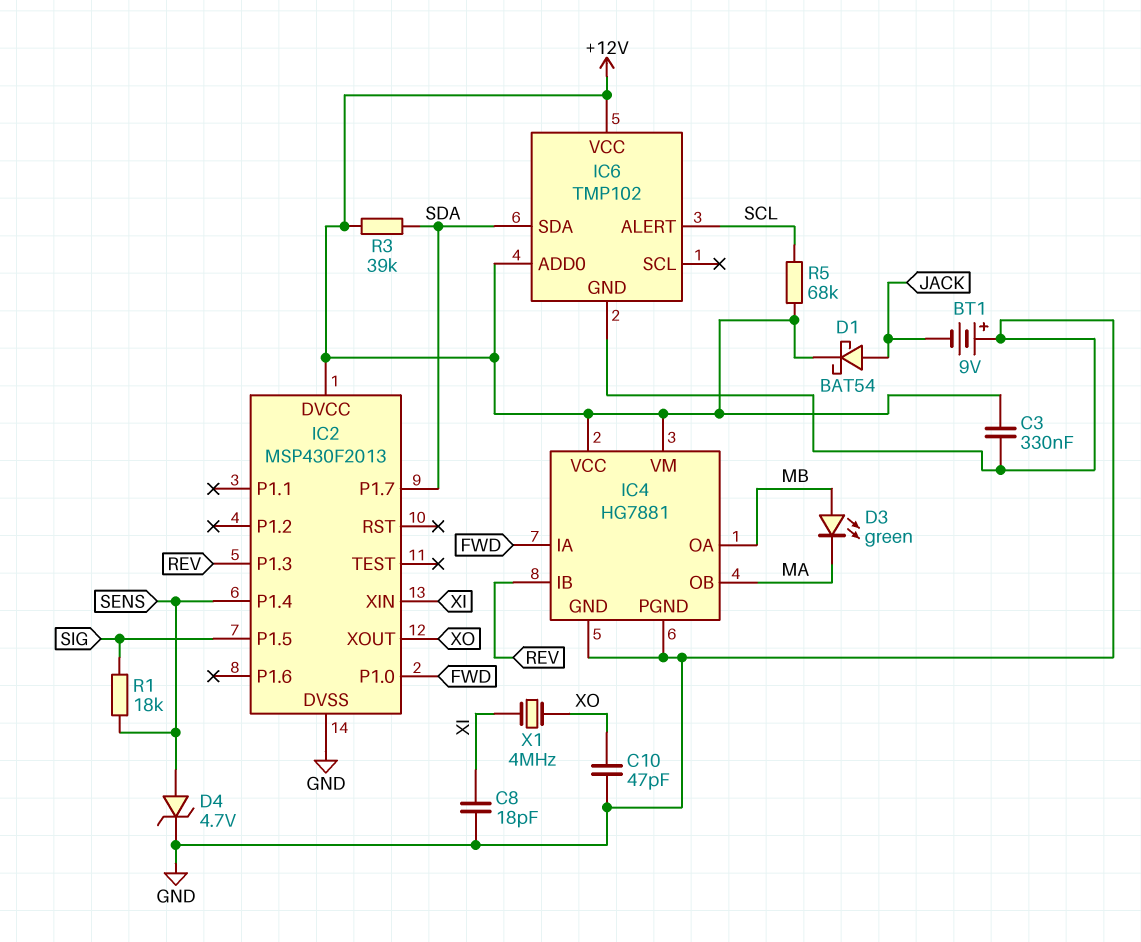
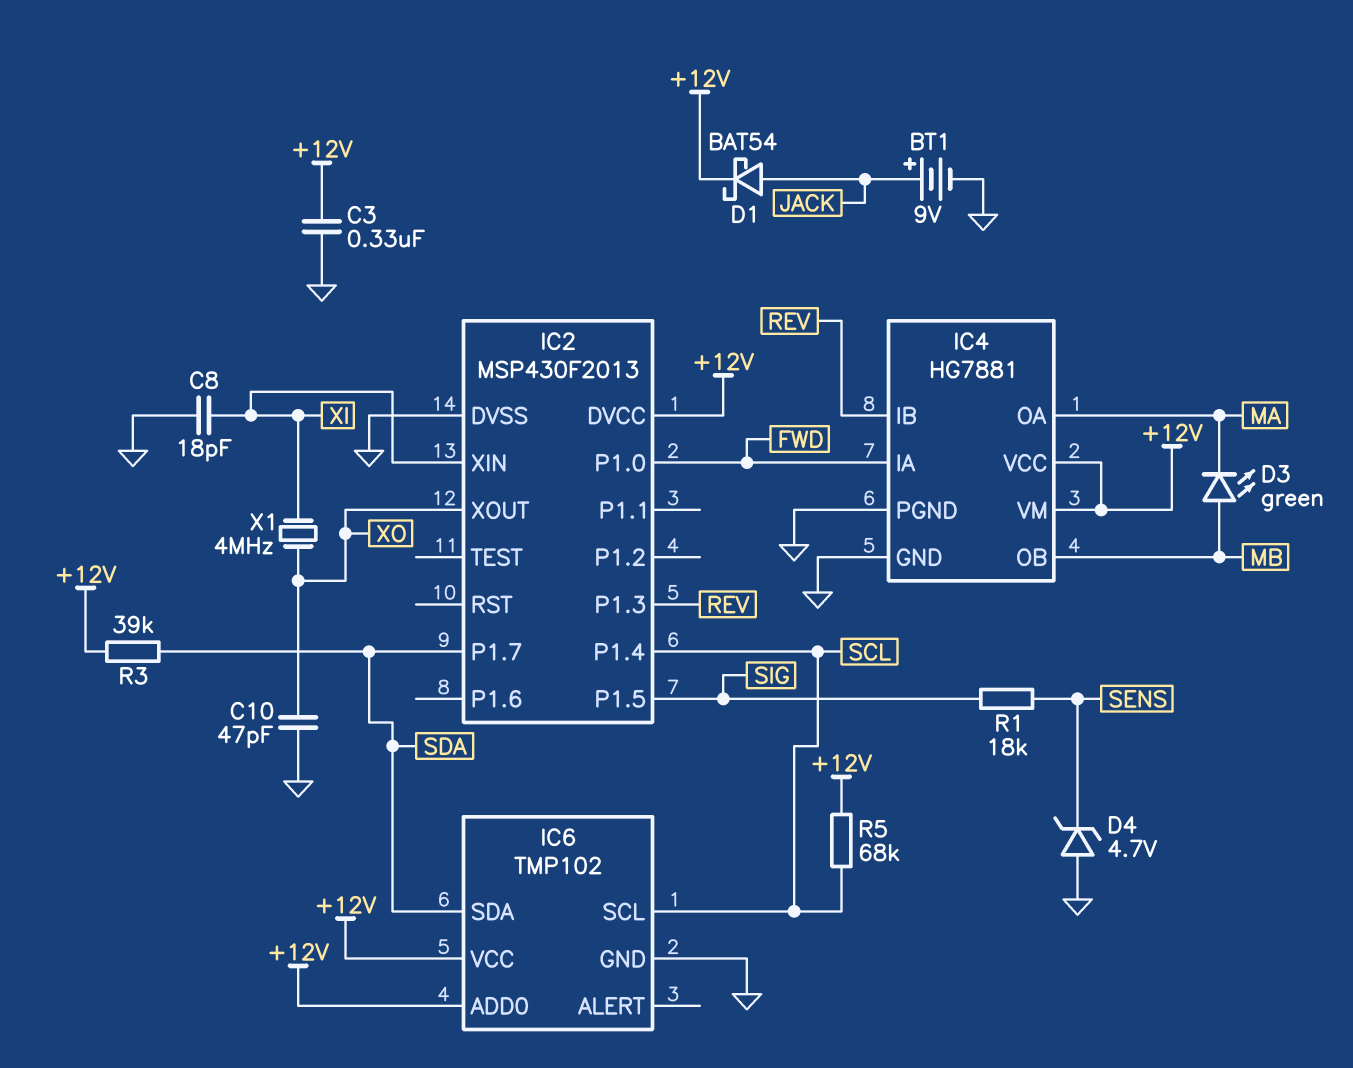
BT1: 9V (plus GND, minus JACK) -> 9V (plus JACK, minus GND)
D4: zener 4.7V (A SENS, K GND) -> zener 4.7V (A GND, K SENS)
IC2 pin P1.4: SENS -> SCL
IC4 pin OA: MB -> MA
IC4 pin OB: MA -> MB
IC6 pin ALERT: SCL -> none
IC6 pin SCL: none -> SCL

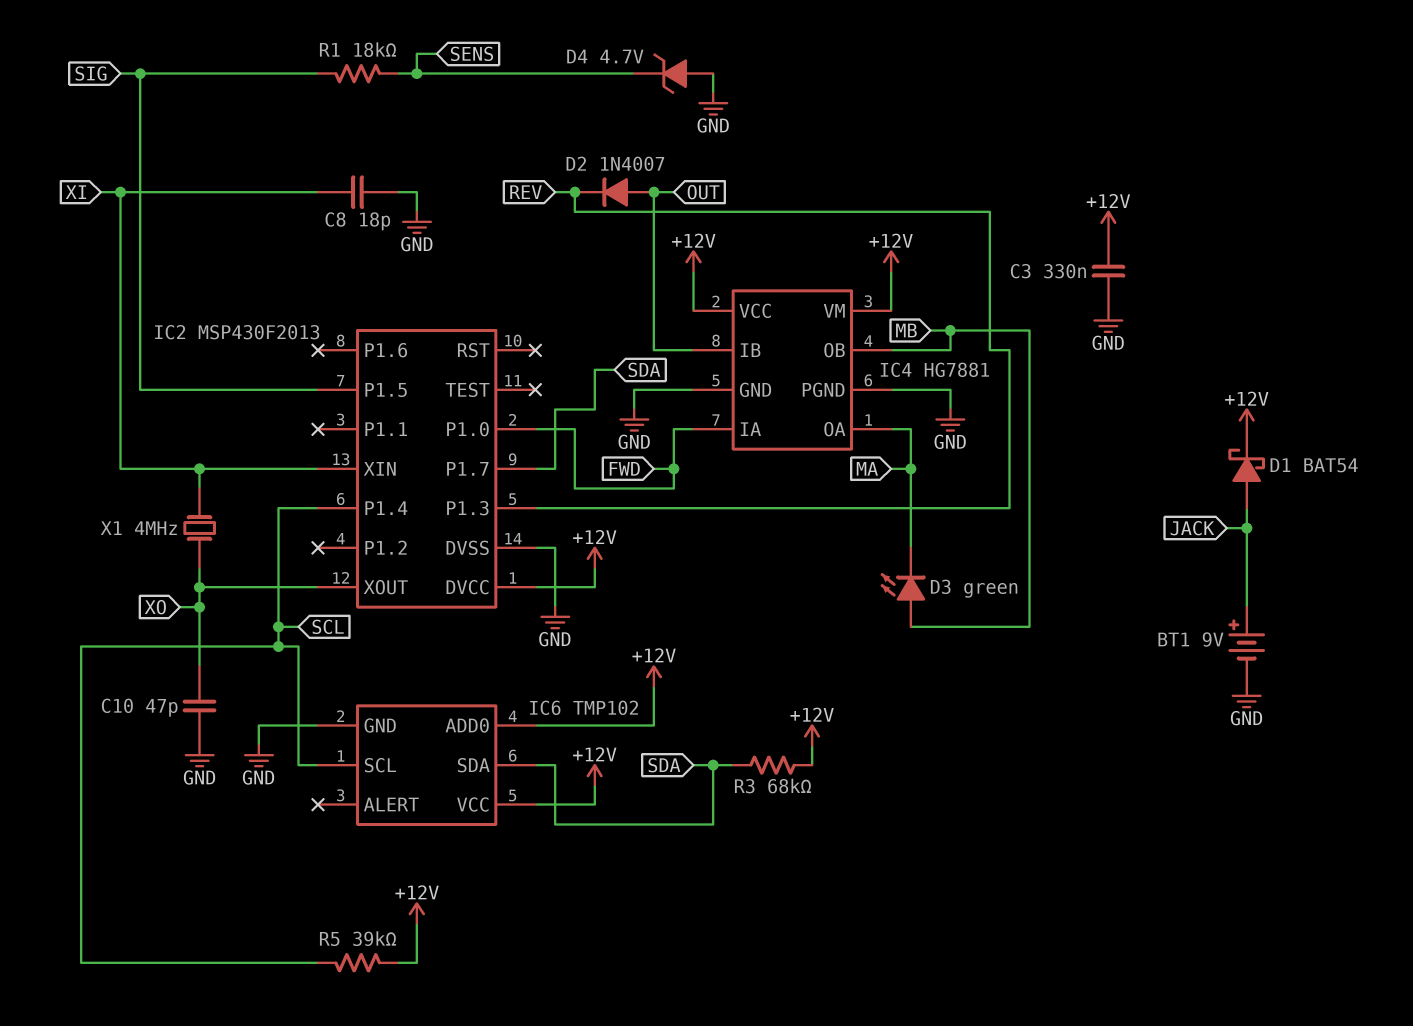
D2: none -> diode 1N4007 (A OUT, K REV)
IC4 pin IB: REV -> OUT
R3: 39k (+12V, SDA) -> 68k (+12V, SDA)
R5: 68k (+12V, SCL) -> 39k (+12V, SCL)

